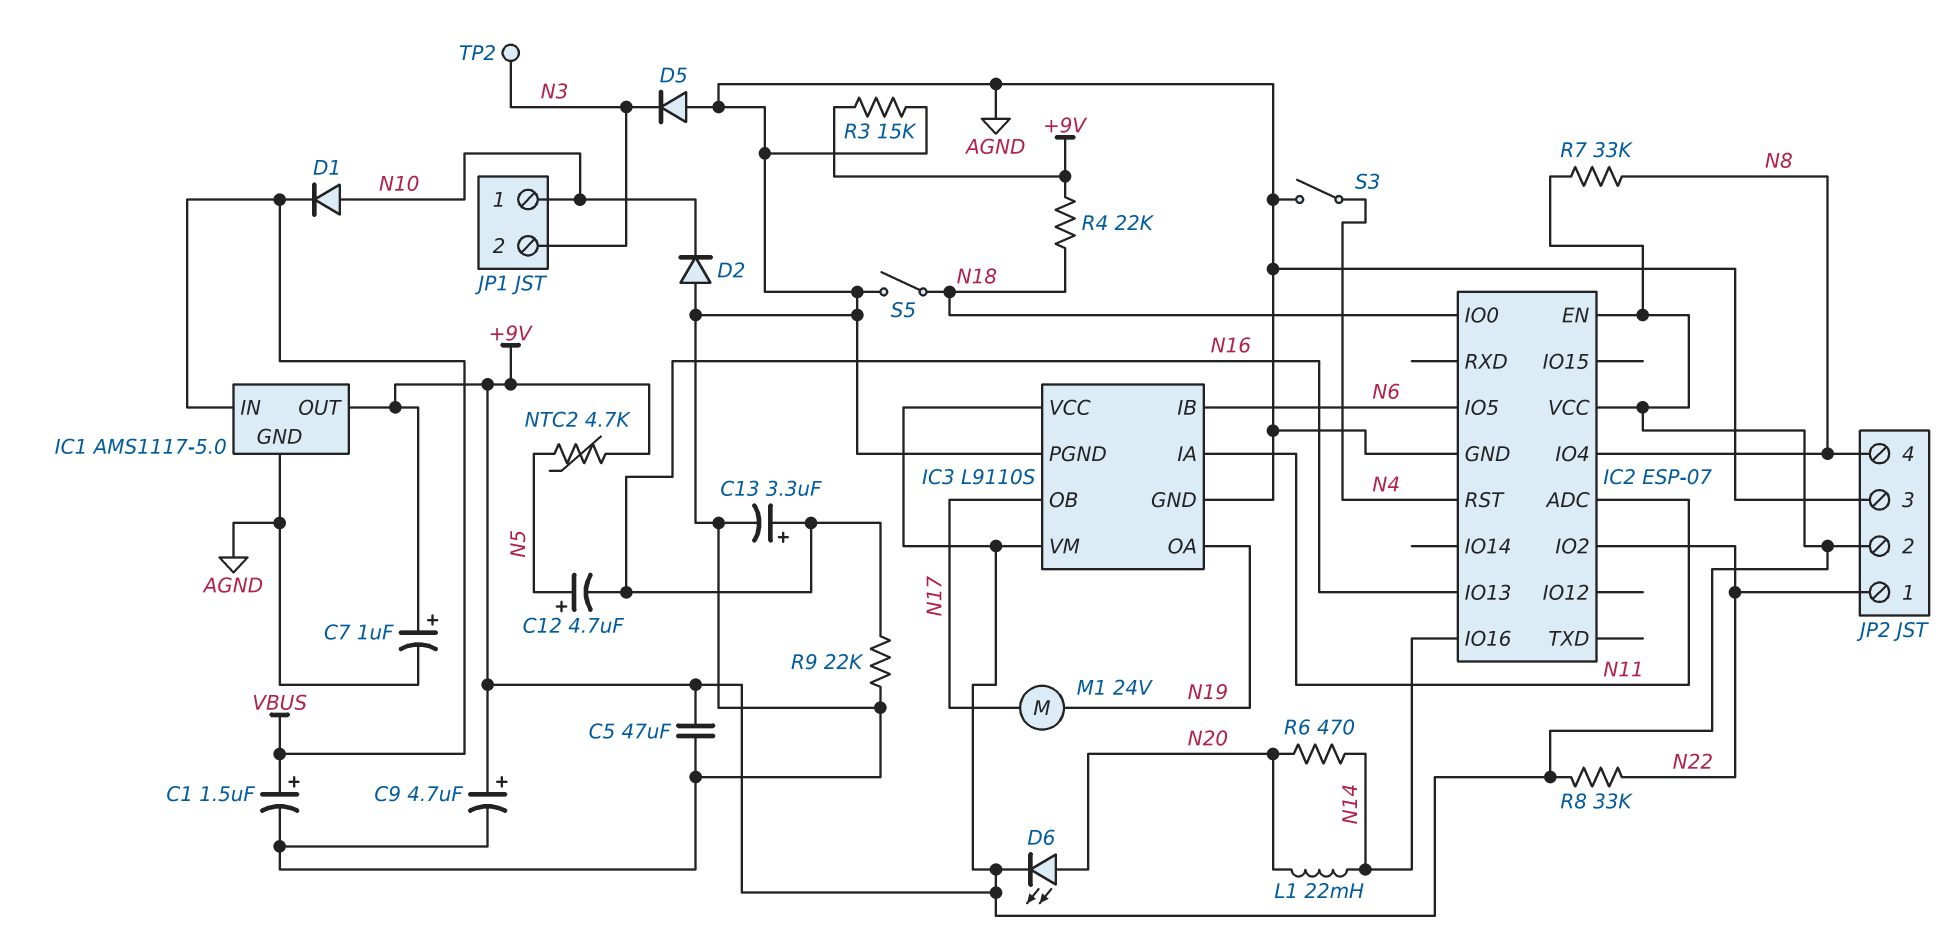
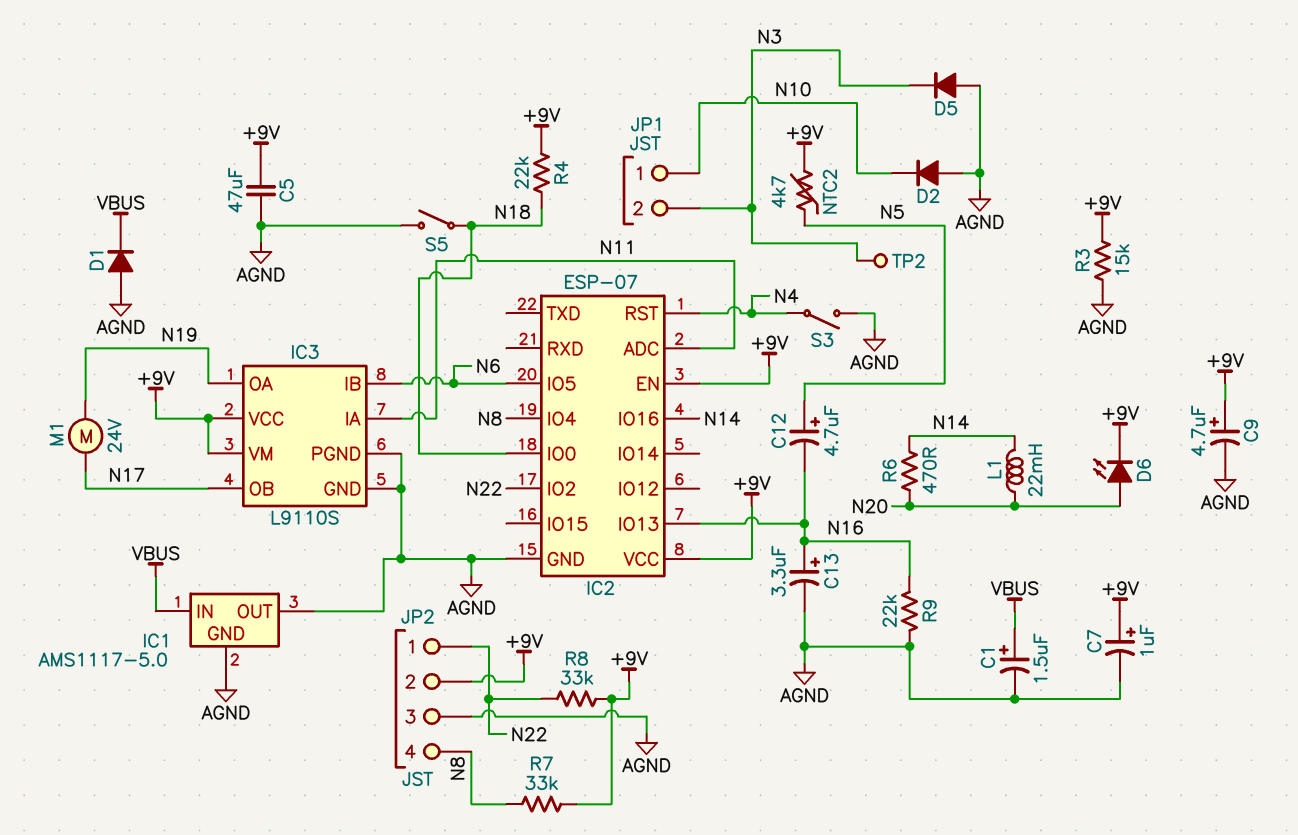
D1: diode (A N10, K VBUS) -> diode (A AGND, K VBUS)
IC1 pin OUT: +9V -> AGND

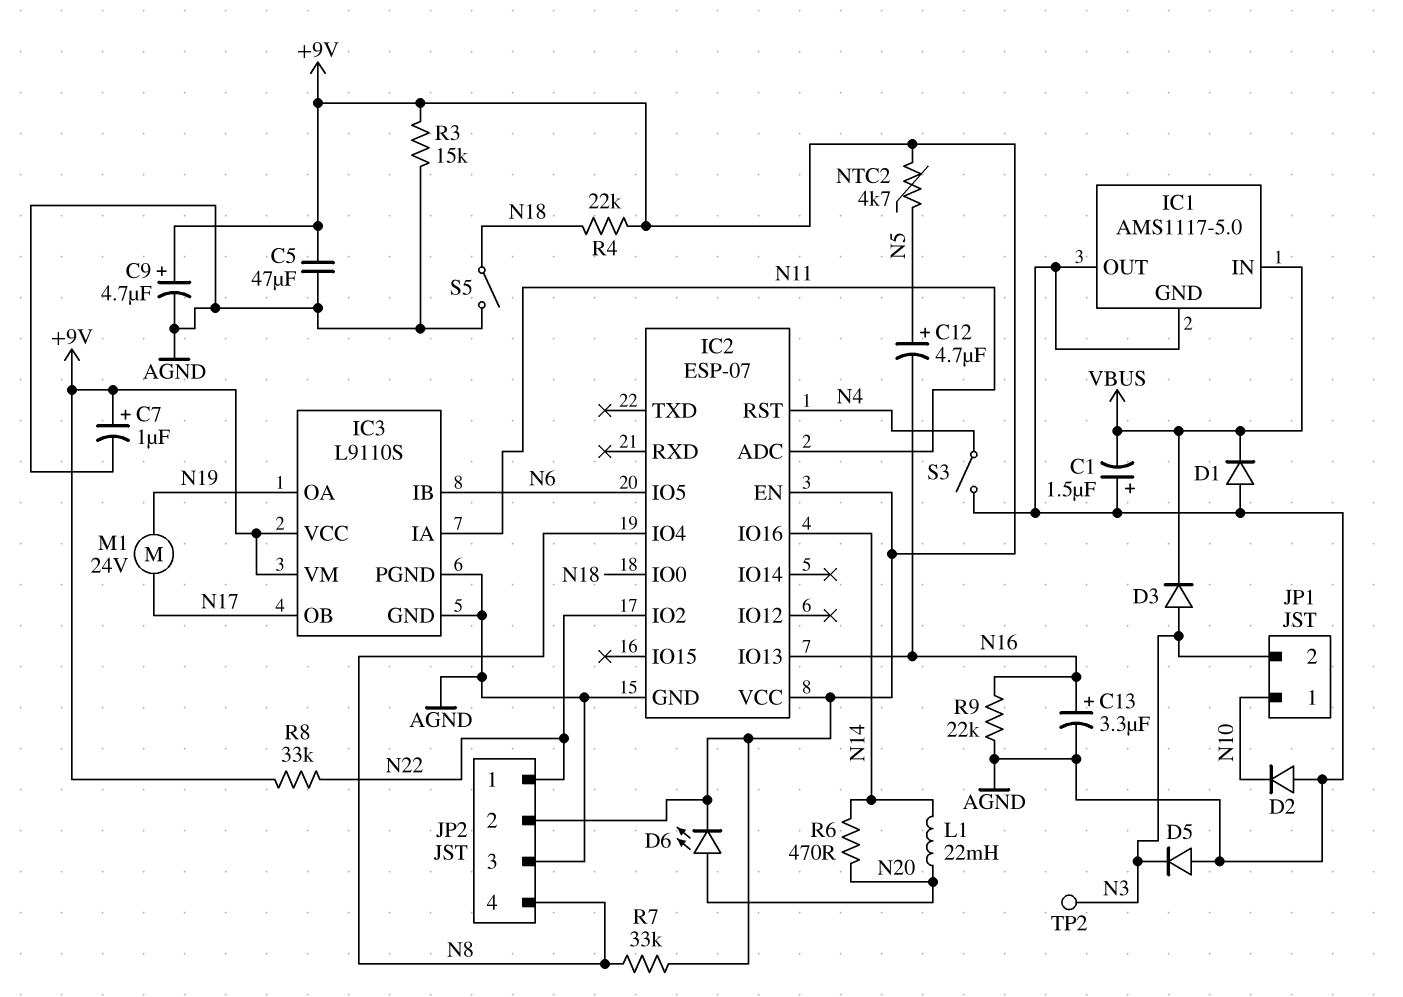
C1: 1.5uF (plus VBUS, minus AGND) -> 1.5uF (plus AGND, minus VBUS)
D3: none -> diode (A N3, K VBUS)

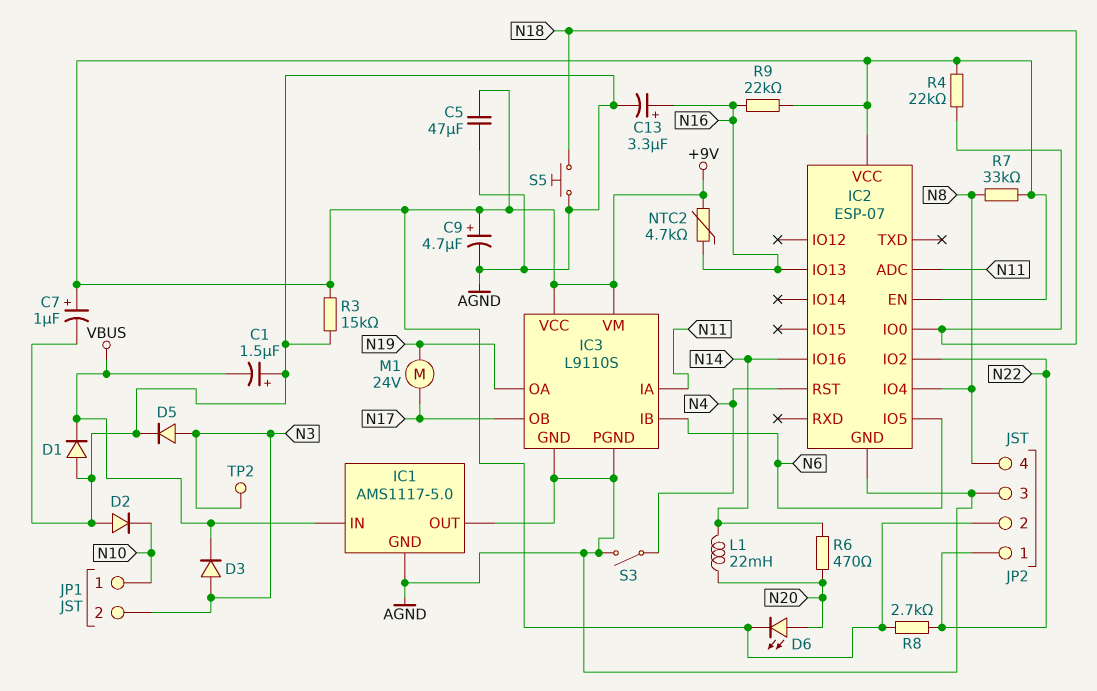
C12: 4.7uF (plus N5, minus N16) -> none
D5: diode (A AGND, K N3) -> diode (A N3, K AGND)
NTC2: 4.7k (+9V, N5) -> 4.7k (+9V, N16)
R8: 33k (+9V, N22) -> 2.7k (+9V, N22)
R9: 22k (AGND, N16) -> 22k (+9V, N16)
S5: switch (AGND, N18) -> button (AGND, N18)

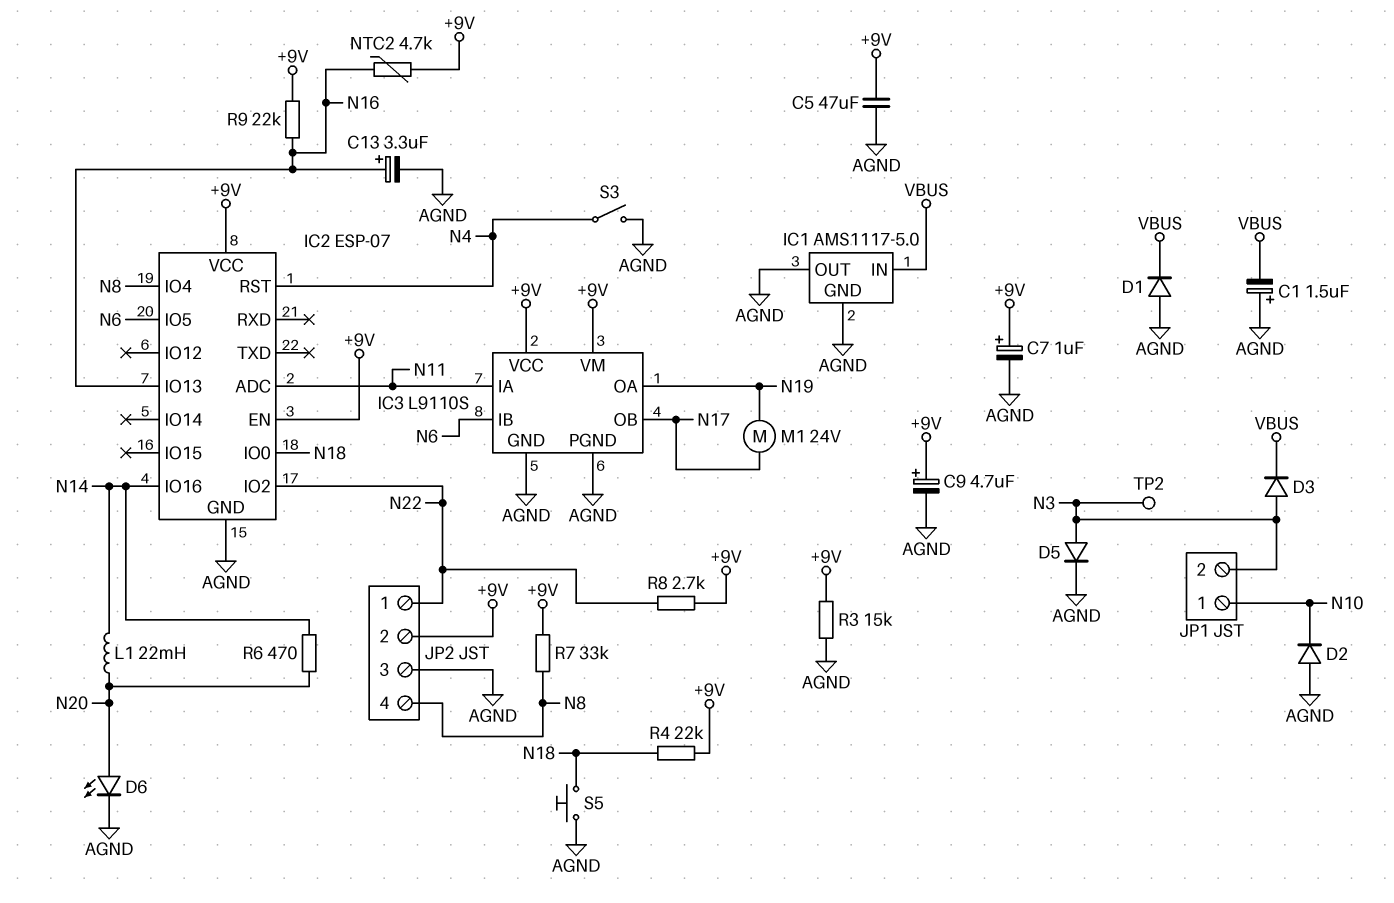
D6: LED (A N20, K +9V) -> LED (A N20, K AGND)

